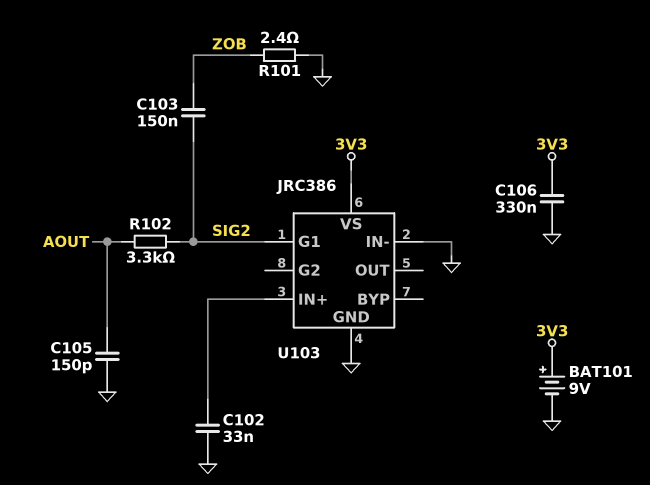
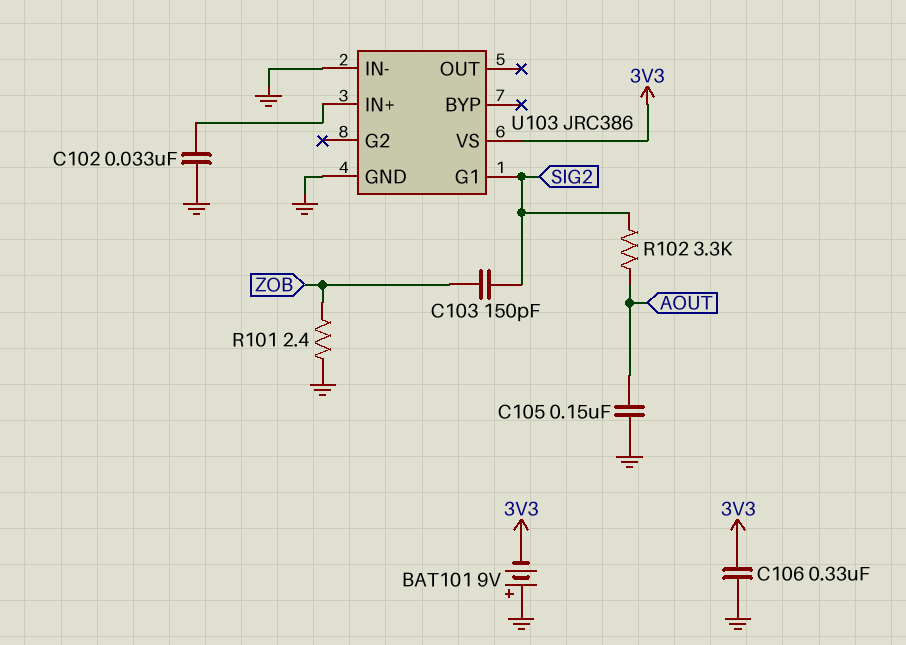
BAT101: 9V (plus 3V3, minus GND) -> 9V (plus GND, minus 3V3)
C103: 150nF (SIG2, ZOB) -> 150pF (SIG2, ZOB)
C105: 150pF (AOUT, GND) -> 150nF (AOUT, GND)

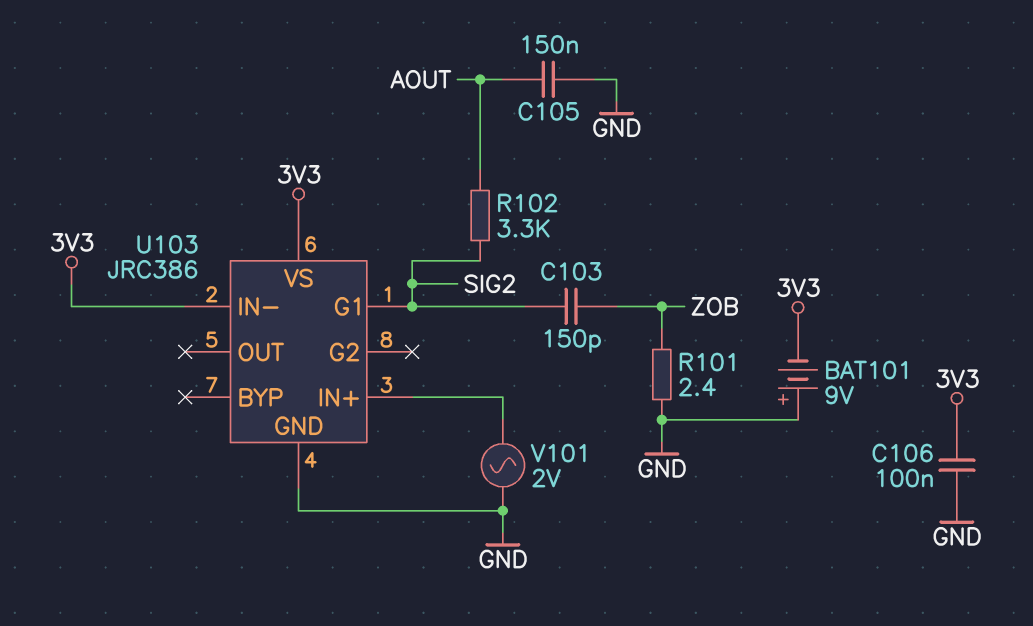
C102: 33nF (GND, U103/IN+) -> none
C106: 330nF (3V3, GND) -> 100nF (3V3, GND)
U103 pin IN-: GND -> 3V3
V101: none -> AC 2V (GND, U103/IN+)

